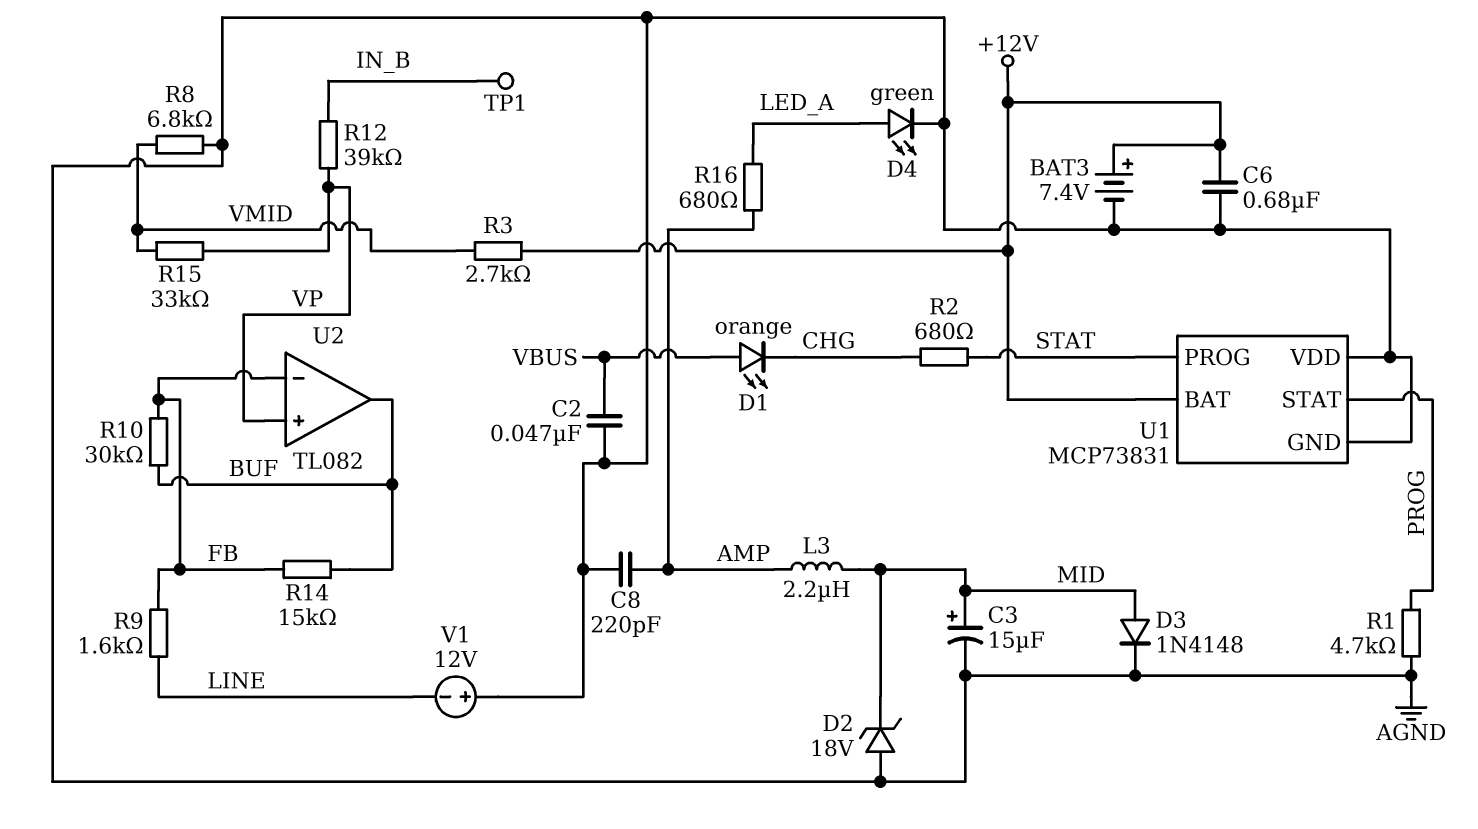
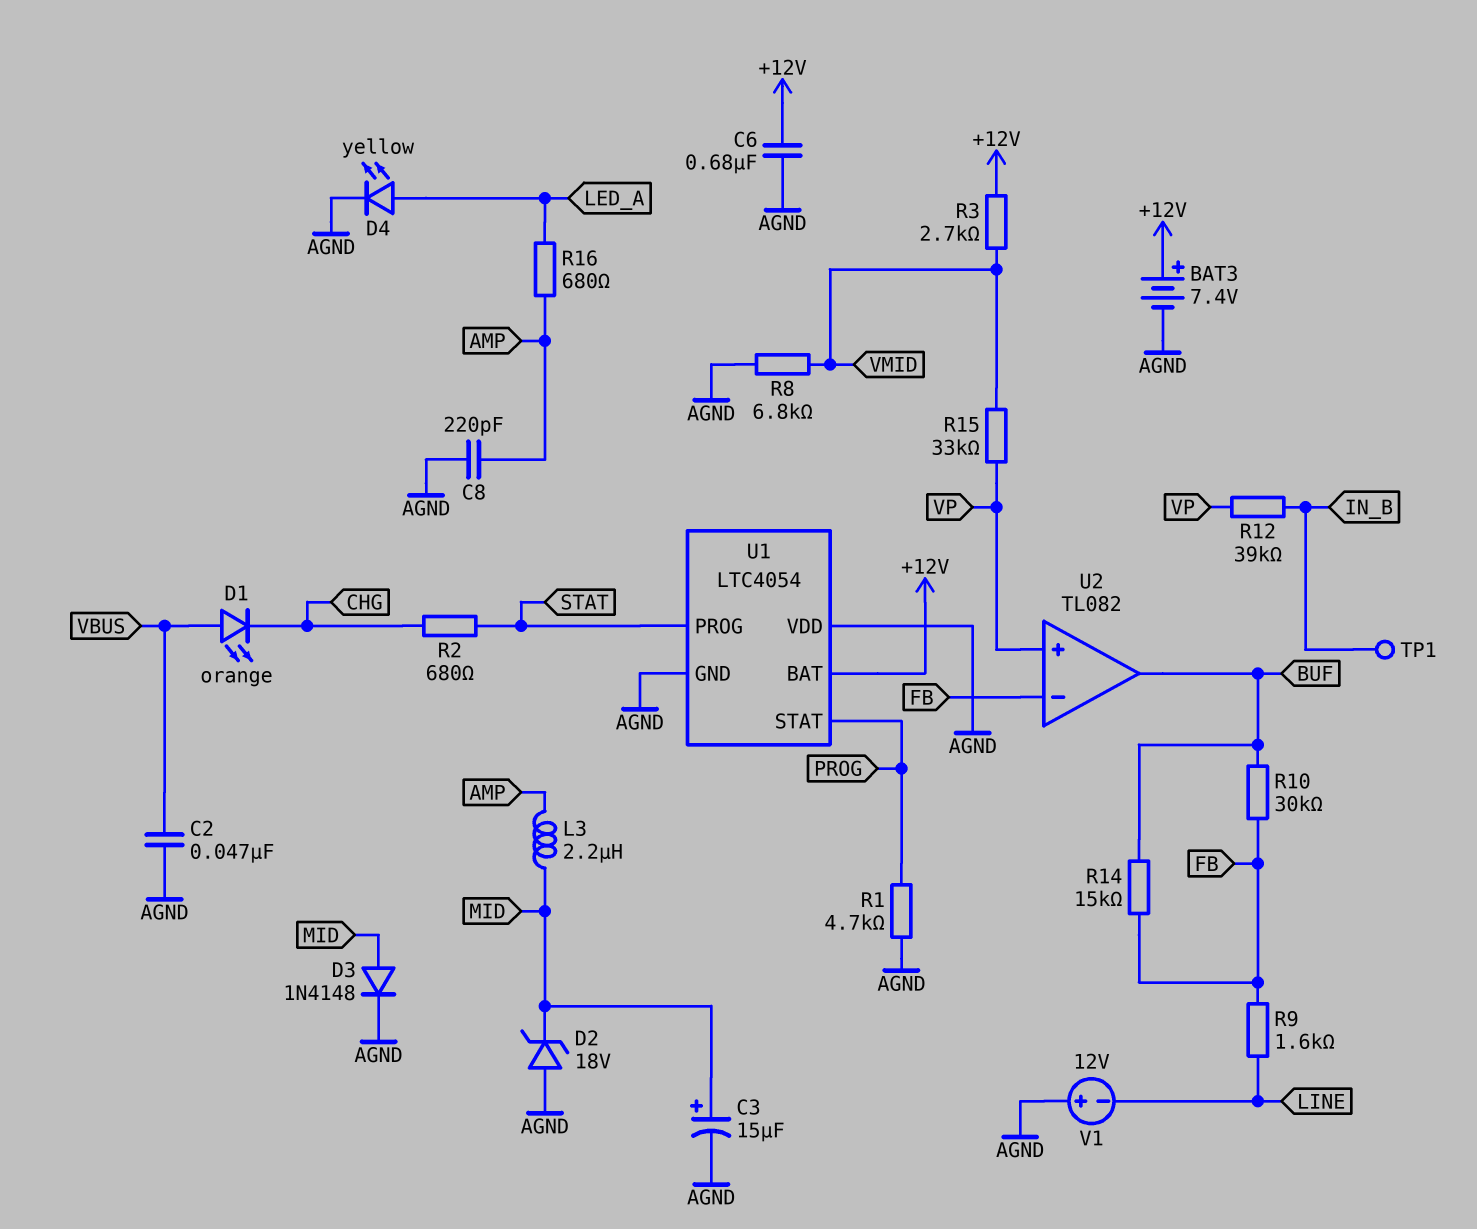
D4: LED green (A LED_A, K AGND) -> LED yellow (A LED_A, K AGND)
U1: MCP73831 -> LTC4054

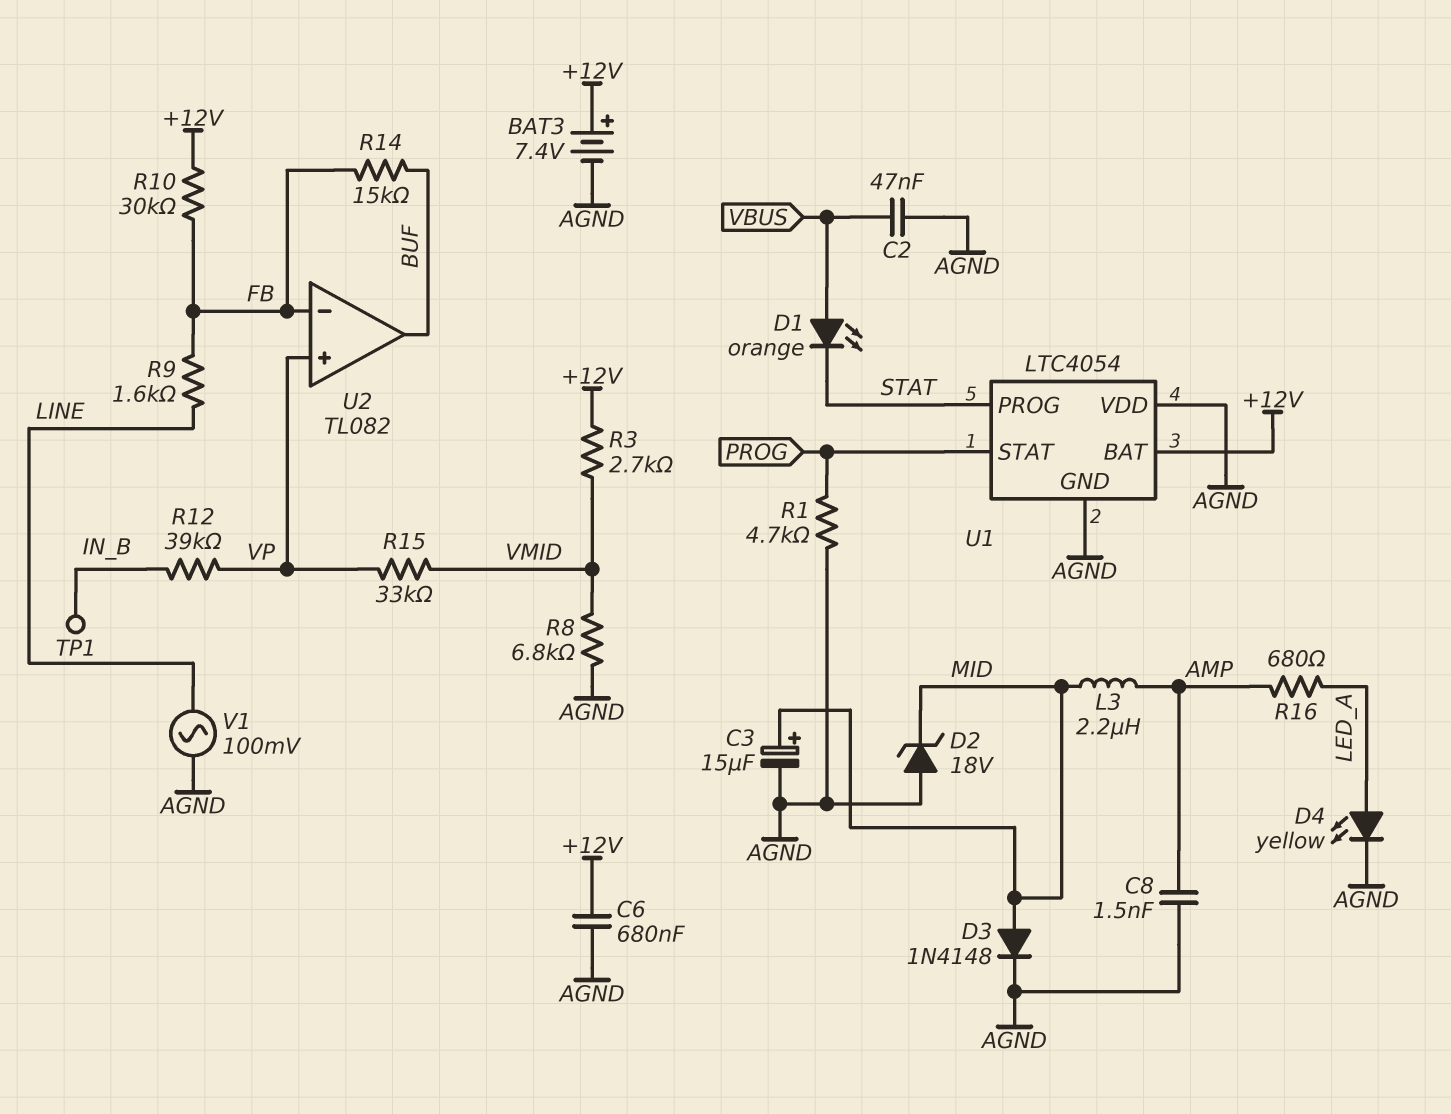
C8: 220pF (AGND, AMP) -> 1.5nF (AGND, AMP)
D1: LED orange (A VBUS, K CHG) -> LED orange (A VBUS, K STAT)
R2: 680 (CHG, STAT) -> none
R10: 30k (BUF, FB) -> 30k (+12V, FB)
V1: 12V (plus AGND, minus LINE) -> AC 100mV (AGND, LINE)

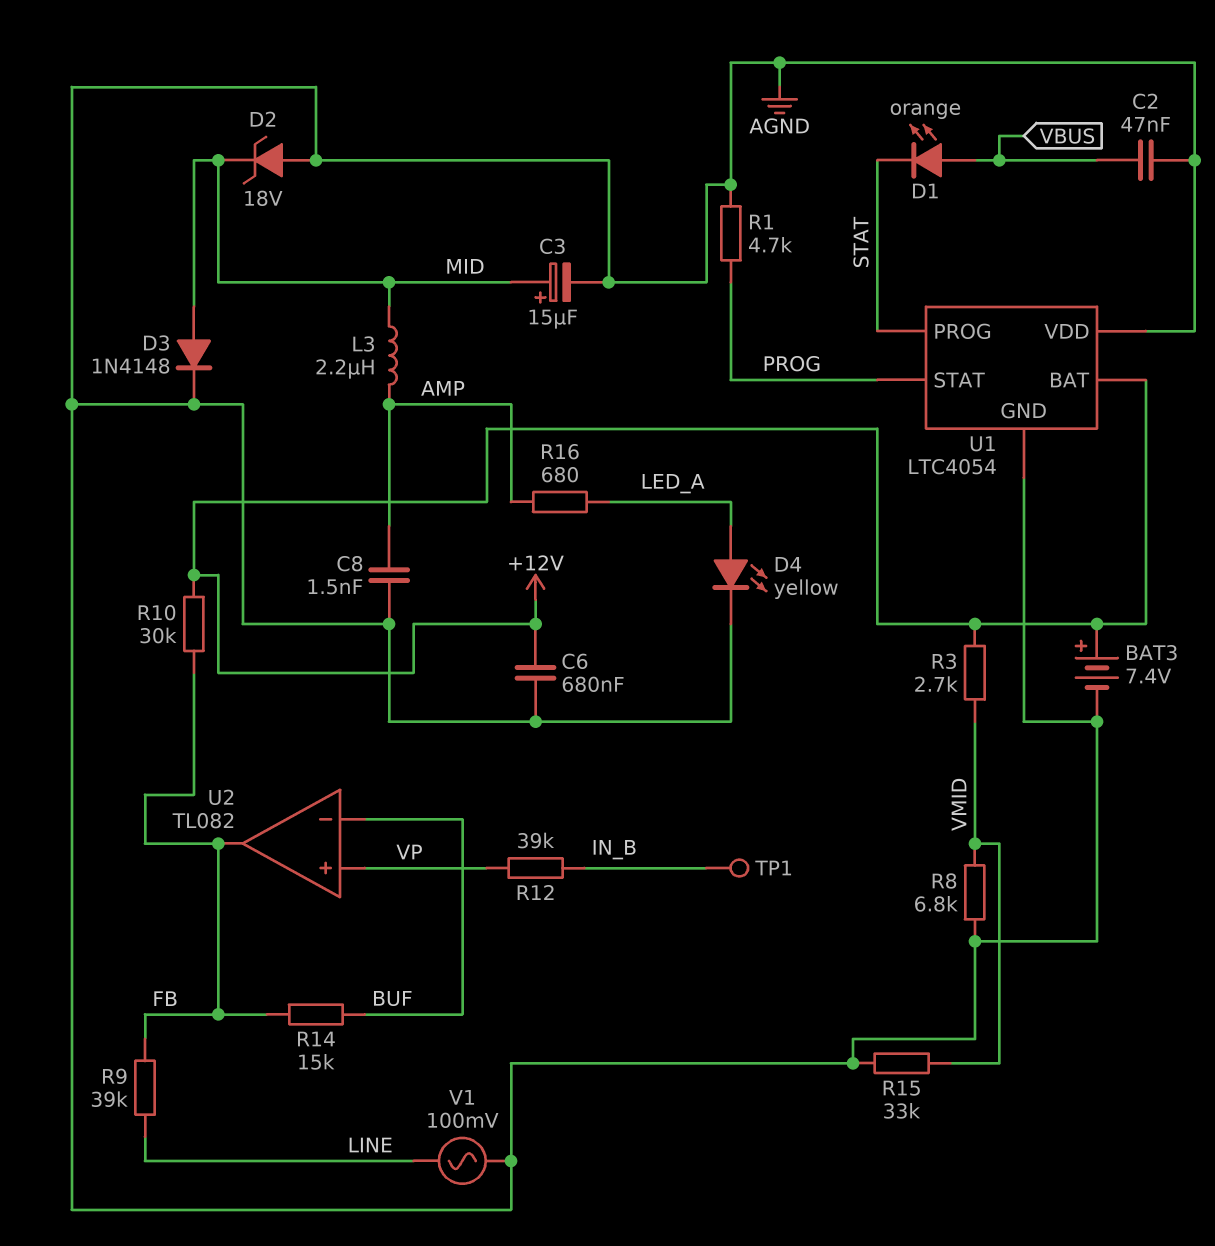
R9: 1.6k (FB, LINE) -> 39k (FB, LINE)
R15: 33k (VMID, VP) -> 33k (AGND, VMID)
U2 pin in-: FB -> BUF
U2 pin out: BUF -> FB

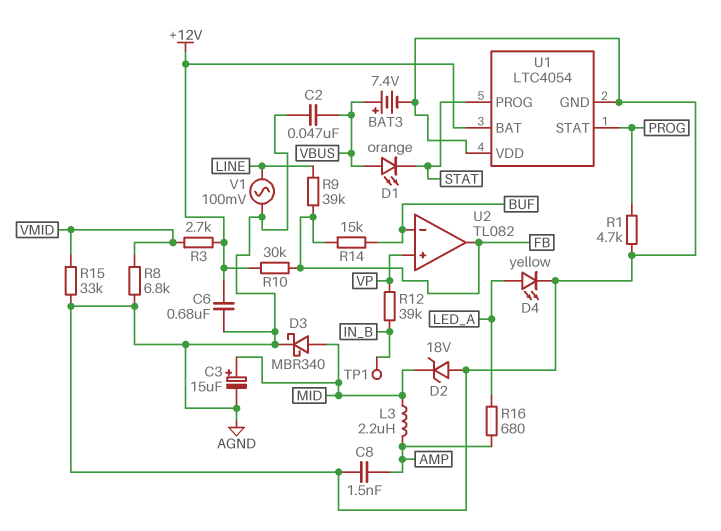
BAT3: 7.4V (plus +12V, minus AGND) -> 7.4V (plus VBUS, minus AGND)
D3: diode 1N4148 (A MID, K AGND) -> schottky MBR340 (A MID, K AGND)

